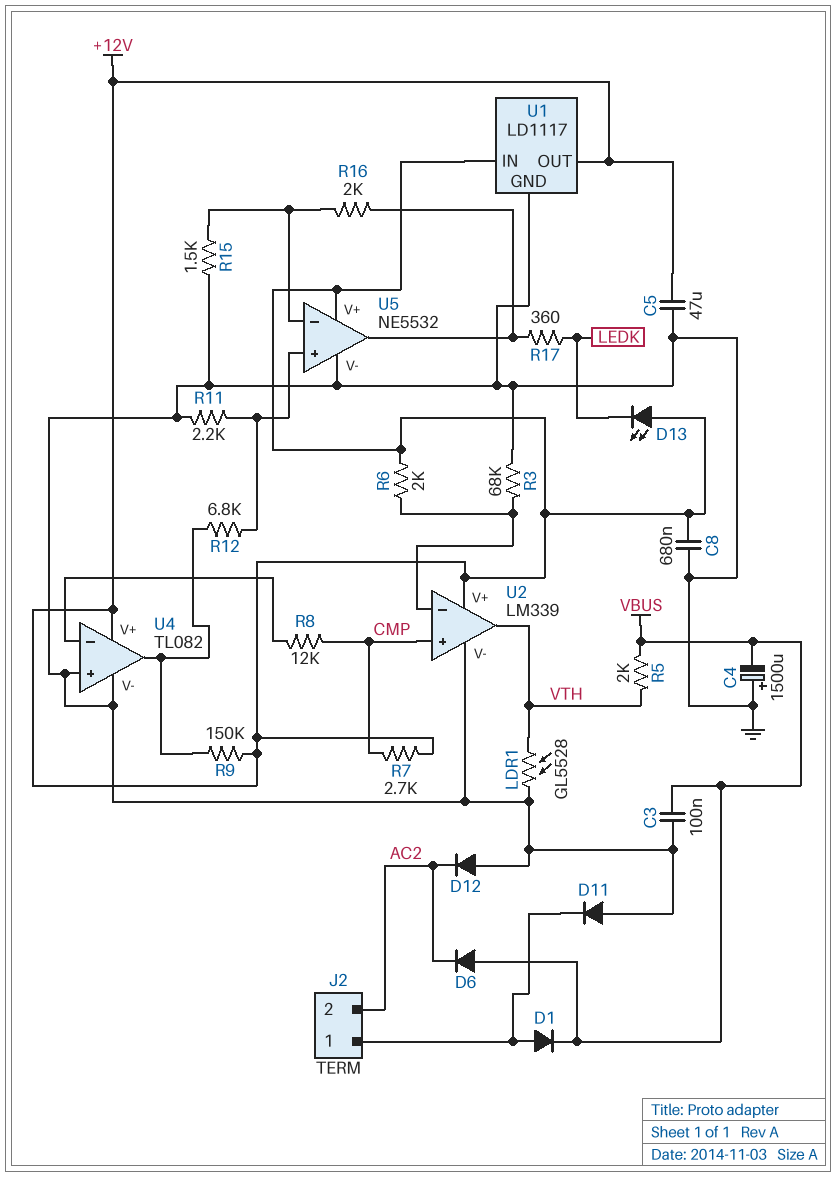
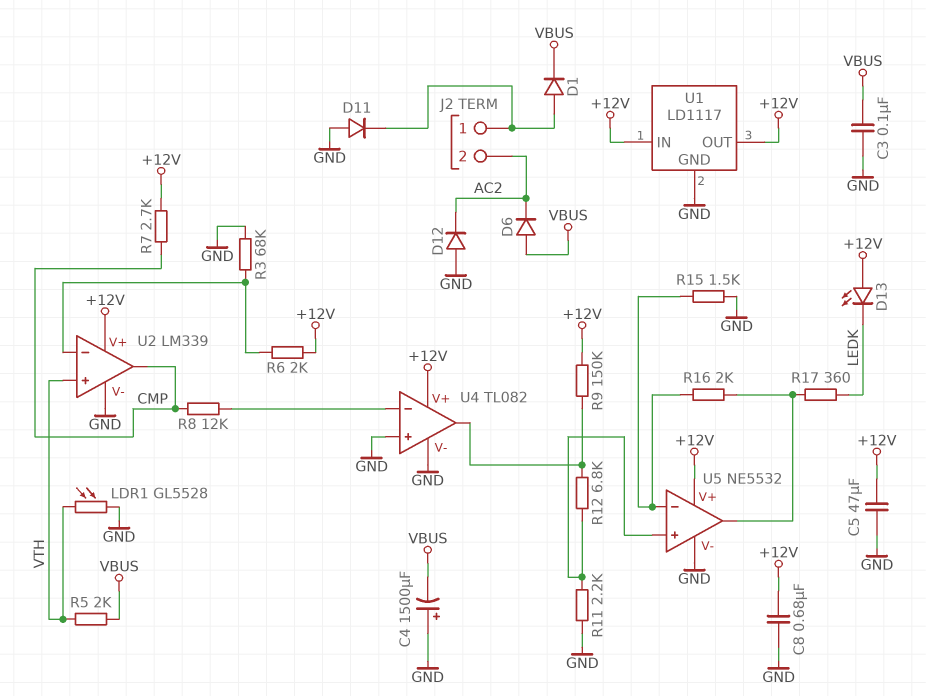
U2 pin in+: CMP -> VTH
U2 pin out: VTH -> CMP

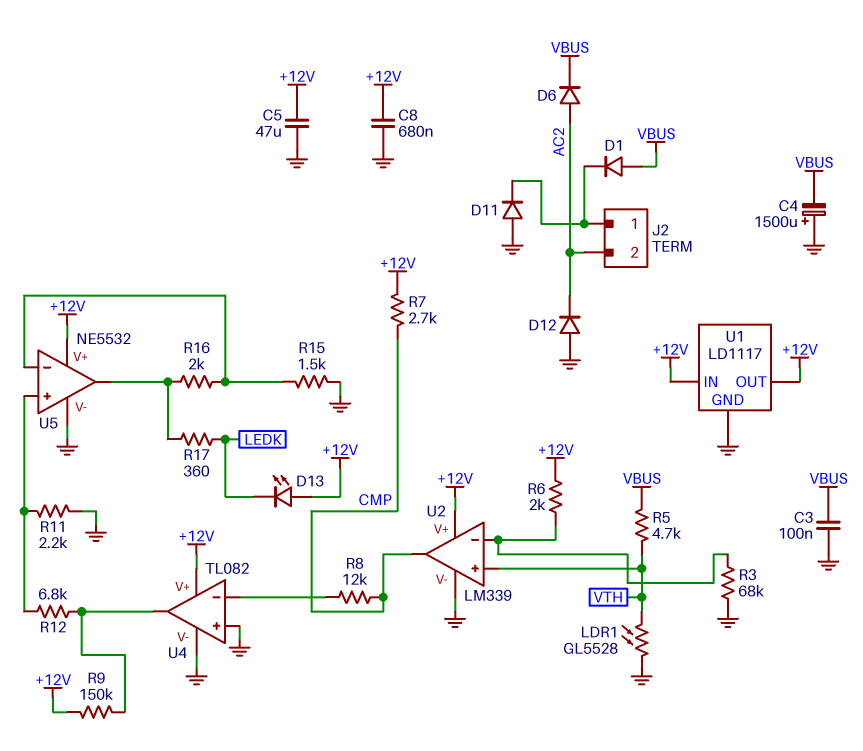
D1: diode (A J2/1, K VBUS) -> diode (A VBUS, K J2/1)
D6: diode (A VBUS, K AC2) -> diode (A AC2, K VBUS)
R5: 2k (VBUS, VTH) -> 4.7k (VBUS, VTH)

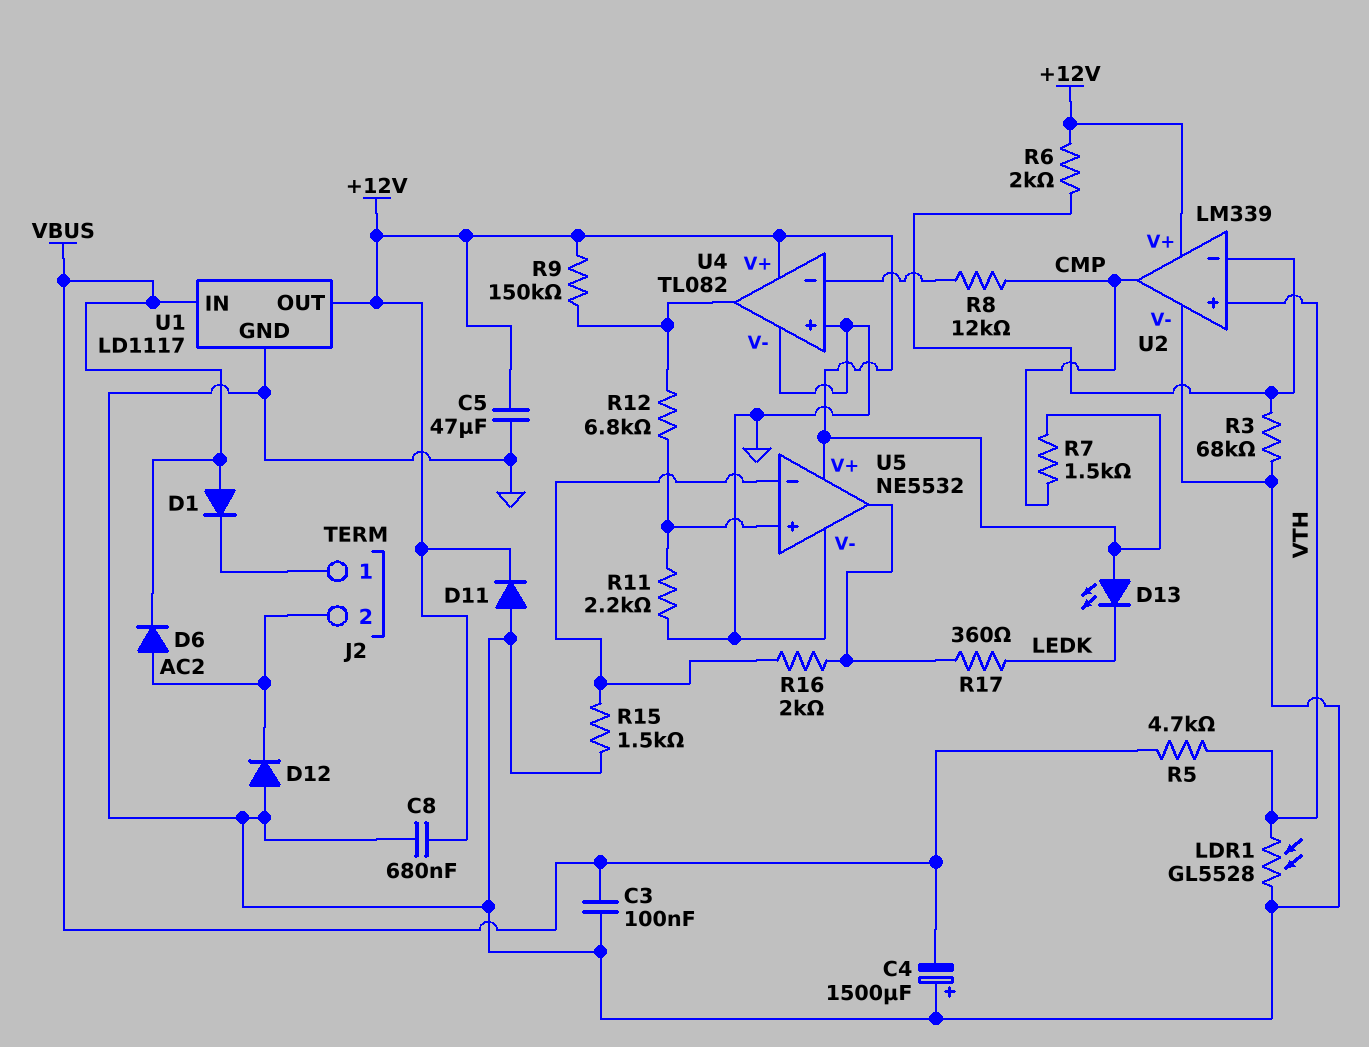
D11: diode (A GND, K J2/1) -> diode (A GND, K +12V)
R7: 2.7k (+12V, CMP) -> 1.5k (+12V, CMP)
U1 pin IN: +12V -> VBUS

